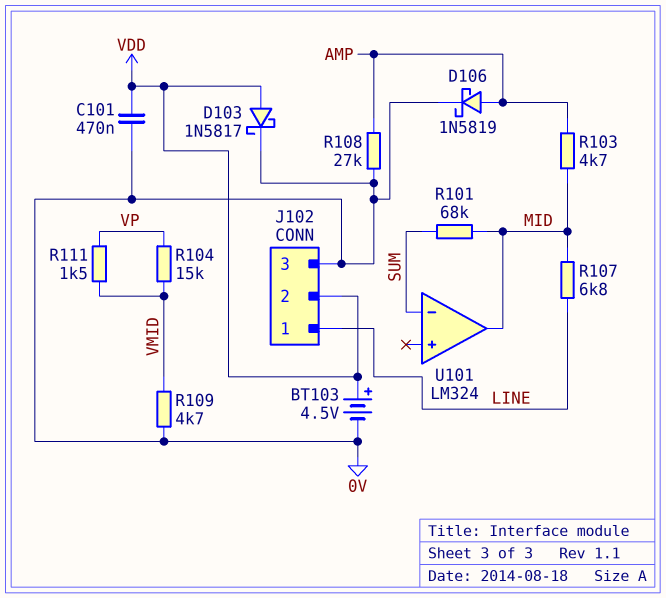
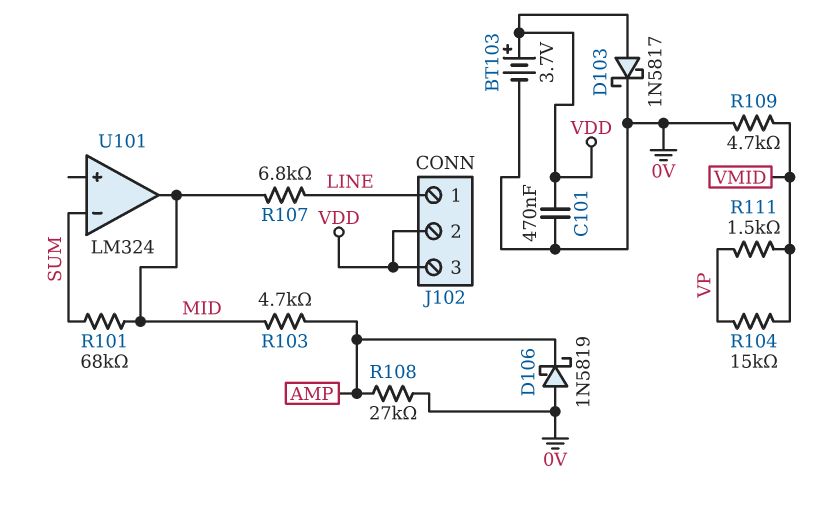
BT103: 4.5V (plus VDD, minus 0V) -> 3.7V (plus VDD, minus 0V)
D106: schottky 1N5819 (A AMP, K 0V) -> schottky 1N5819 (A 0V, K AMP)
J102 pin 3: 0V -> VDD

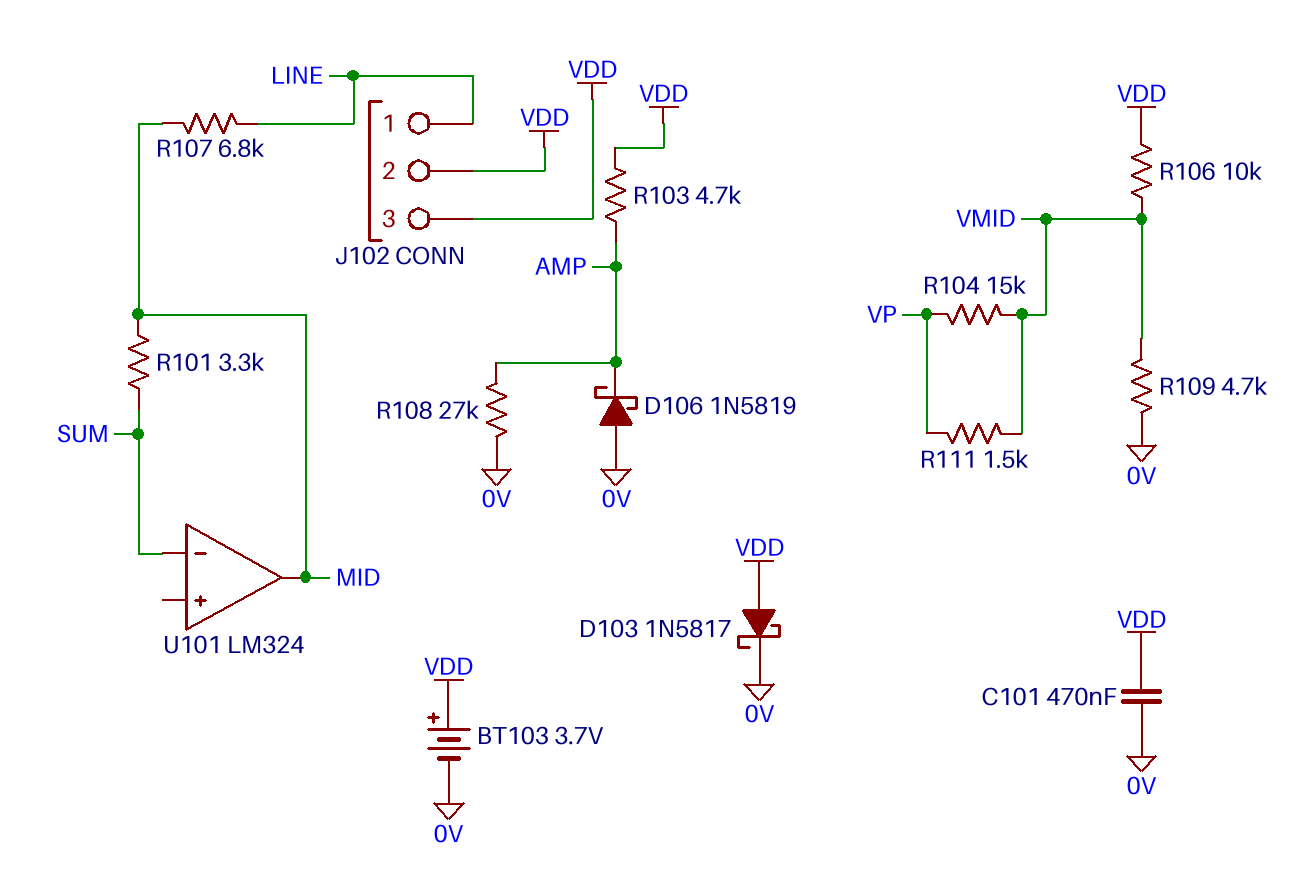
R101: 68k (MID, SUM) -> 3.3k (MID, SUM)
R103: 4.7k (AMP, MID) -> 4.7k (AMP, VDD)
R106: none -> 10k (VDD, VMID)

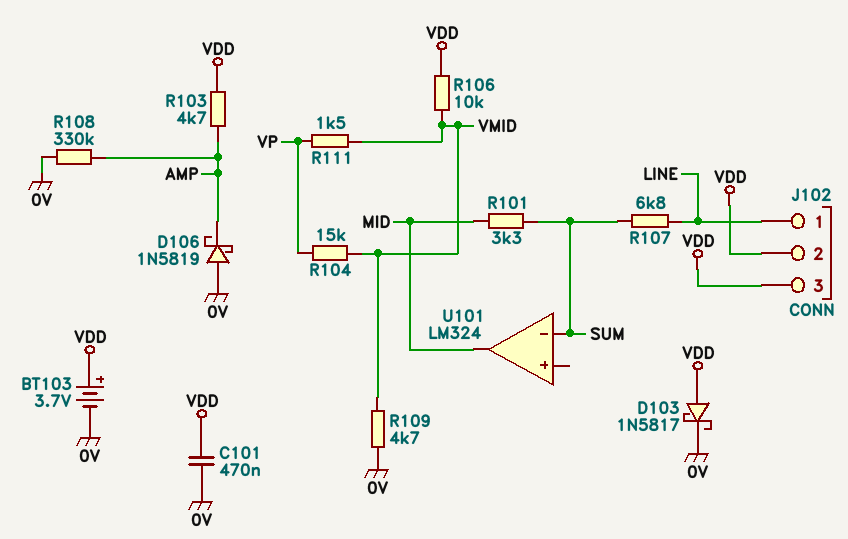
R107: 6.8k (LINE, MID) -> 6.8k (LINE, SUM)
R108: 27k (0V, AMP) -> 330k (0V, AMP)

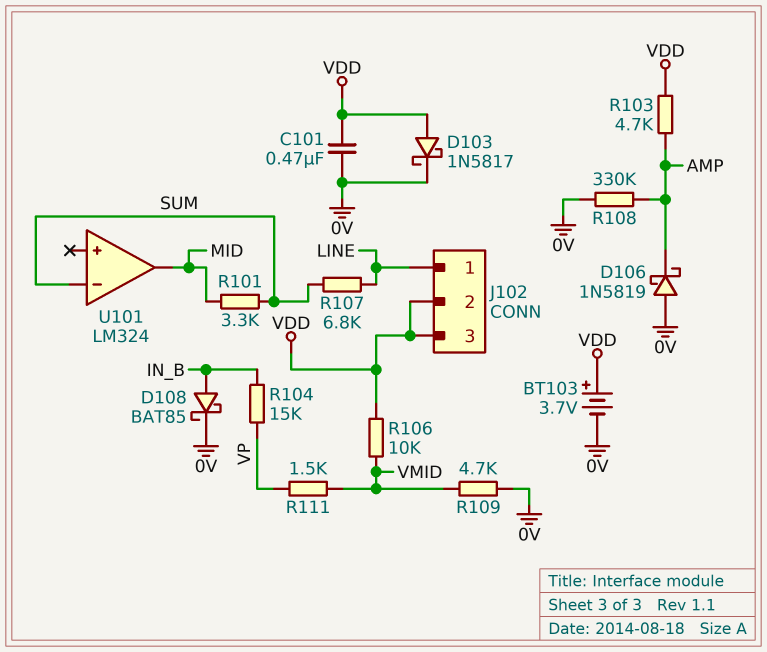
D108: none -> schottky BAT85 (A IN_B, K 0V)
R104: 15k (VMID, VP) -> 15k (IN_B, VP)

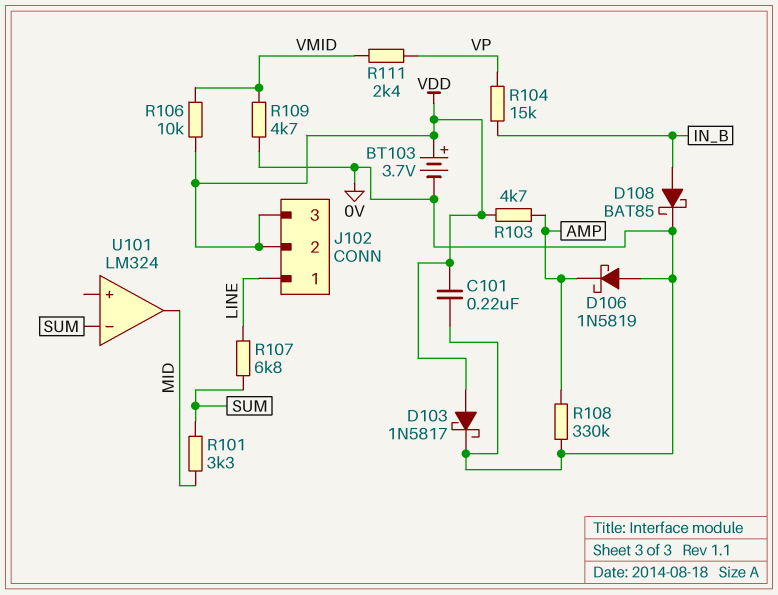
C101: 470nF (0V, VDD) -> 220nF (0V, VDD)
R111: 1.5k (VMID, VP) -> 2.4k (VMID, VP)

